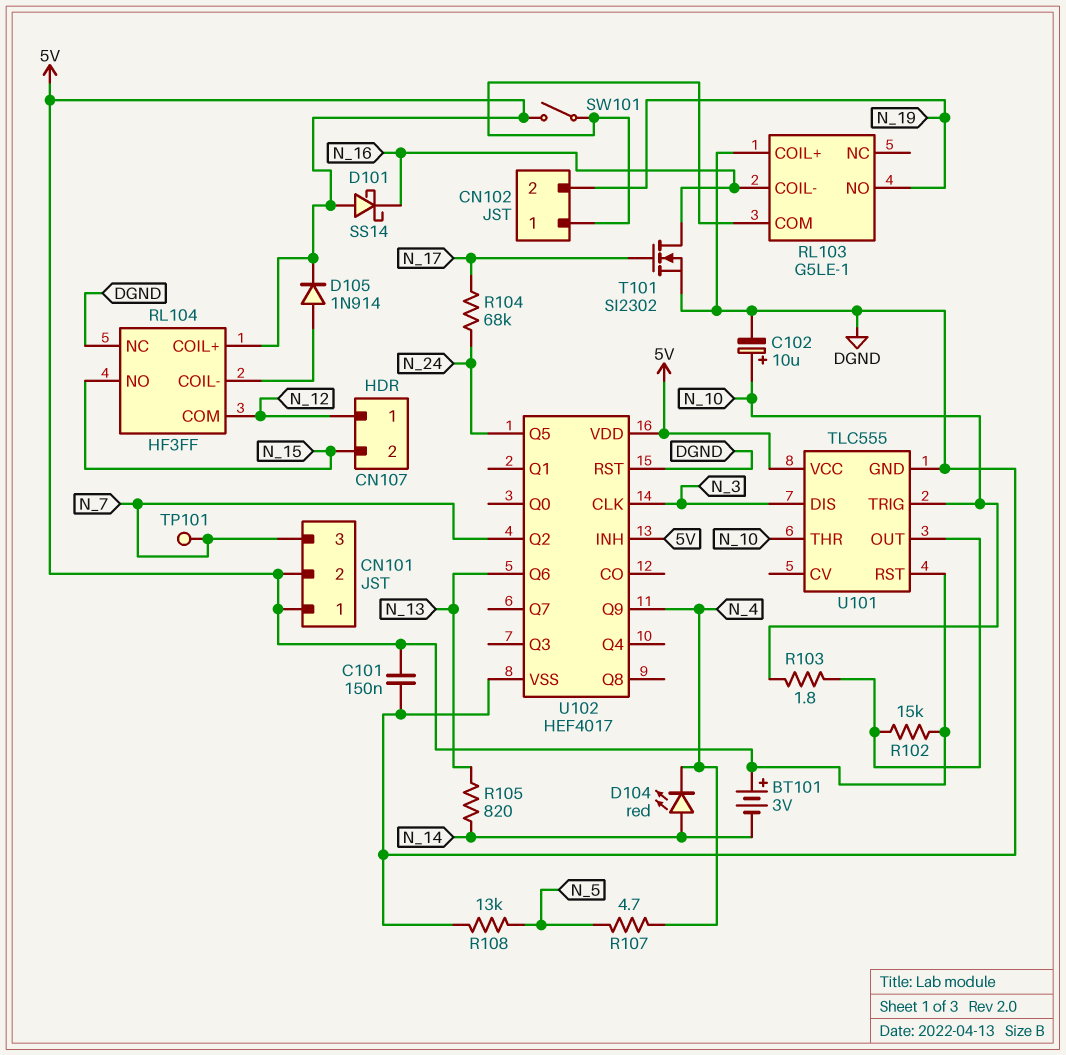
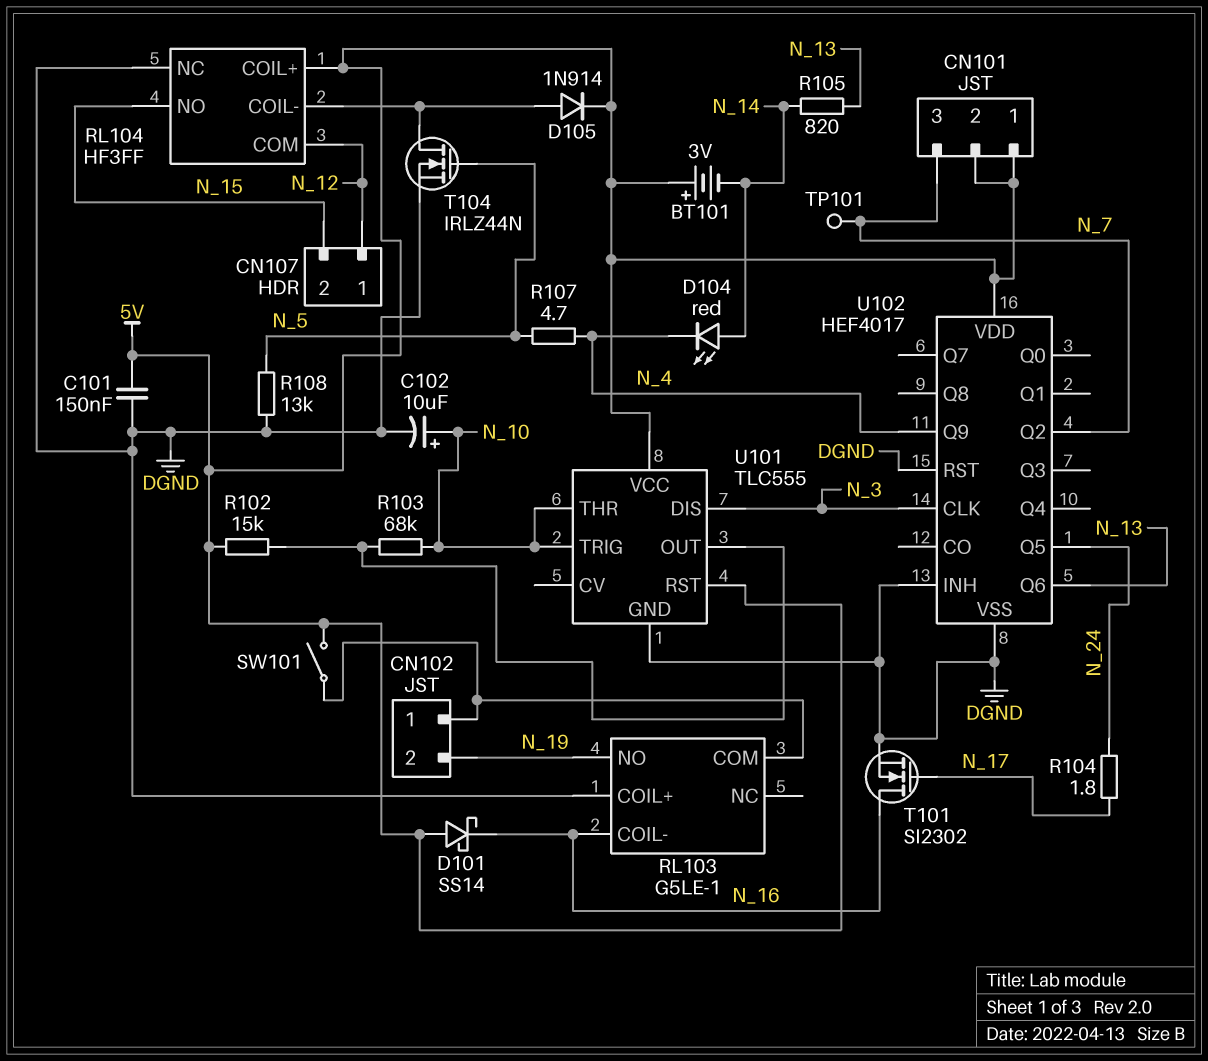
R103: 1.8 (N_10, U101/OUT) -> 68k (N_10, U101/OUT)
R104: 68k (N_17, N_24) -> 1.8 (N_17, N_24)
T104: none -> NMOS IRLZ44N (G N_5, D RL104/COIL-, S DGND)
U102 pin INH: 5V -> DGND

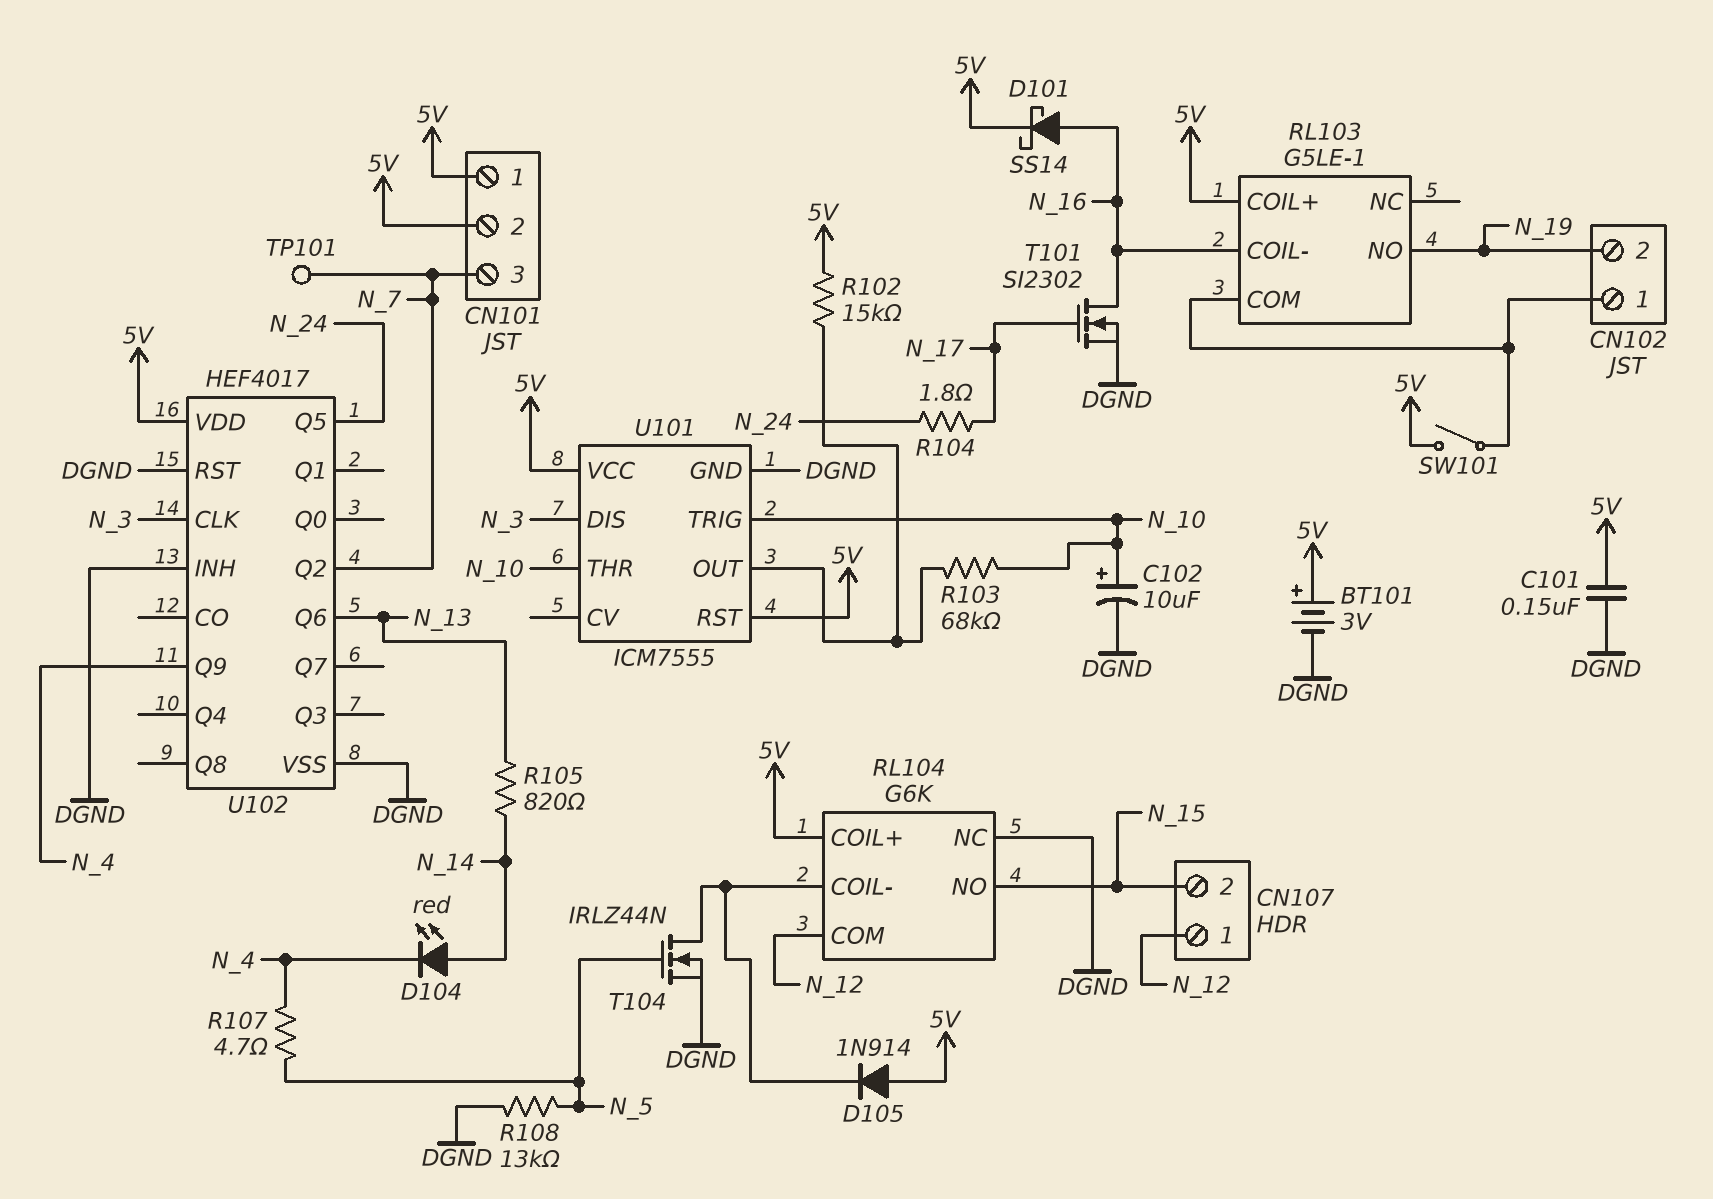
BT101: 3V (plus 5V, minus N_14) -> 3V (plus 5V, minus DGND)
D101: schottky SS14 (A 5V, K N_16) -> schottky SS14 (A N_16, K 5V)
D105: diode 1N914 (A RL104/COIL-, K 5V) -> diode 1N914 (A 5V, K RL104/COIL-)
RL103 pin COIL+: DGND -> 5V
RL104: HF3FF -> G6K
U101: TLC555 -> ICM7555

